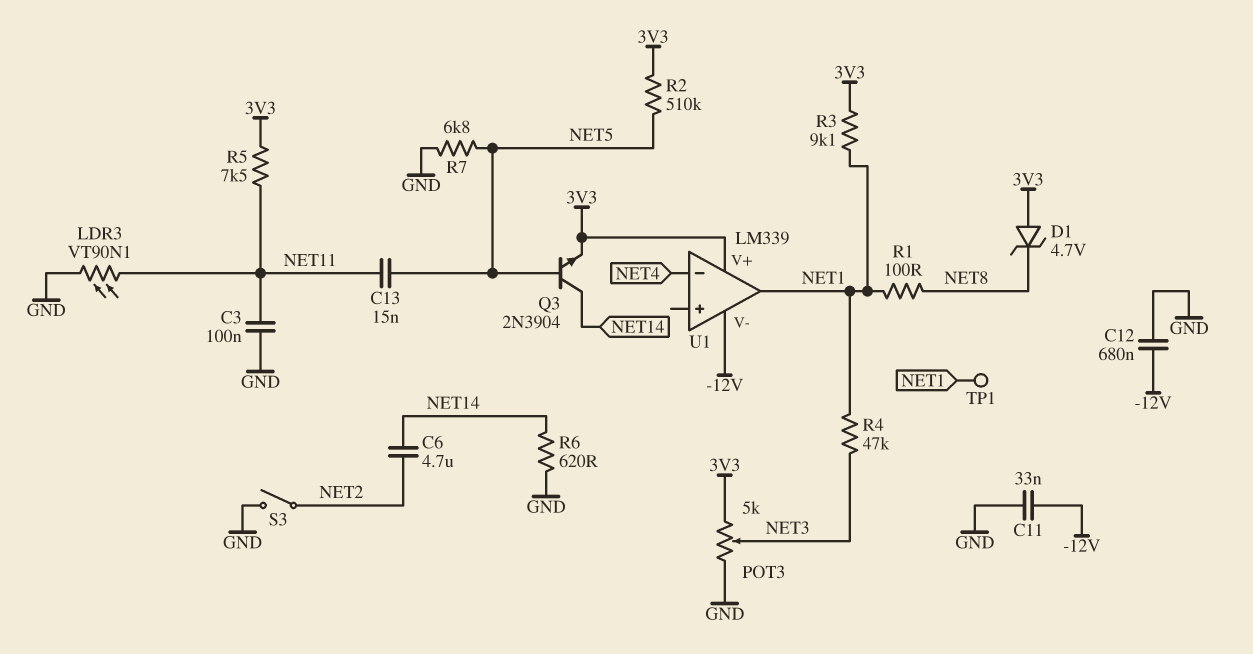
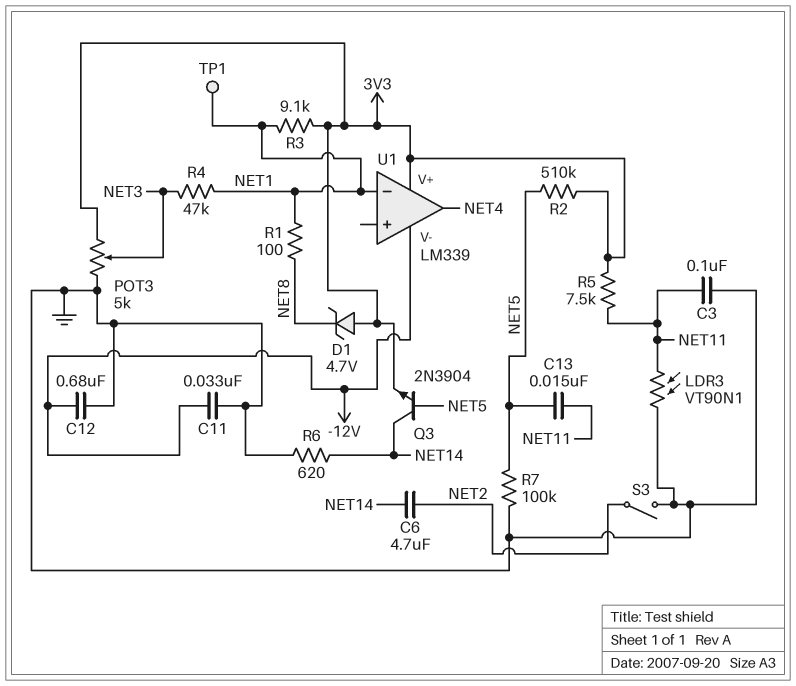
R7: 6.8k (GND, NET5) -> 100k (GND, NET5)
U1 pin in-: NET4 -> NET1
U1 pin out: NET1 -> NET4

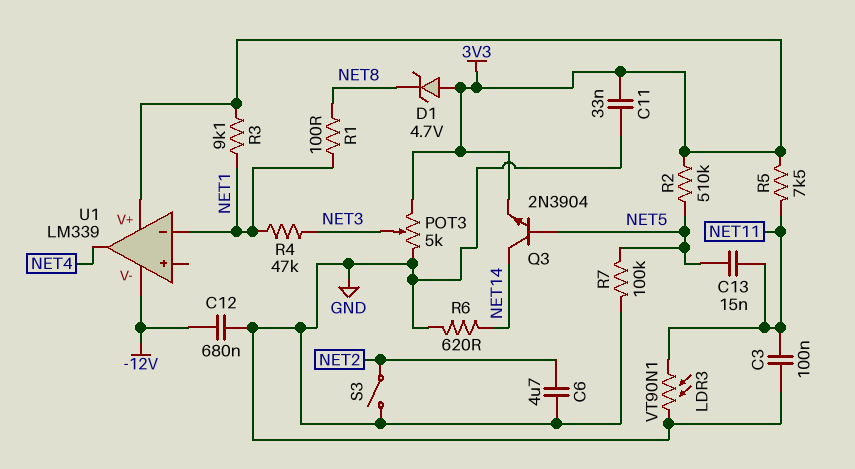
C6: 4.7uF (NET2, NET14) -> 4.7uF (GND, NET2)
C11: 33nF (-12V, GND) -> 33nF (3V3, GND)
TP1: test point (NET1) -> none

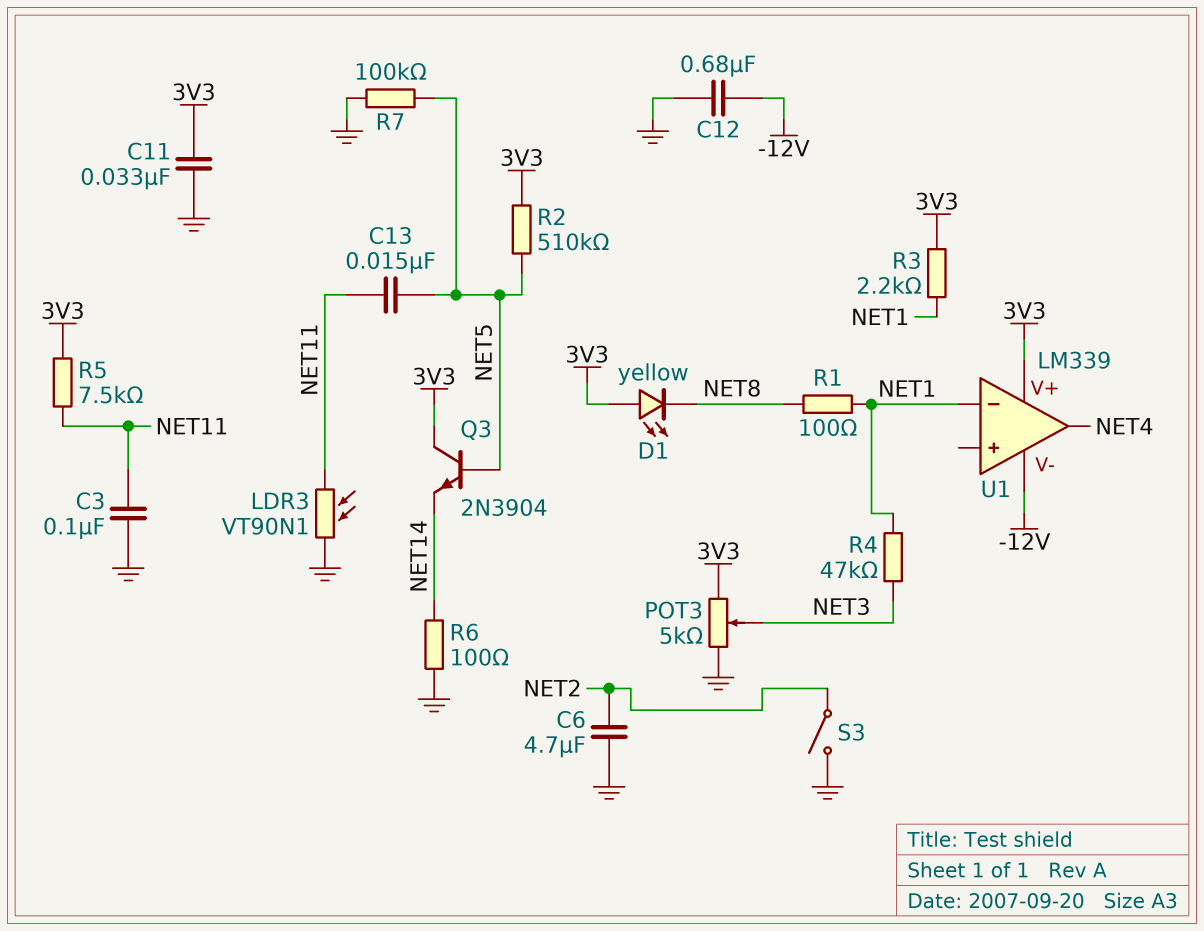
D1: zener 4.7V (A 3V3, K NET8) -> LED yellow (A 3V3, K NET8)
Q3: NPN 2N3904 (B NET5, C NET14, E 3V3) -> NPN 2N3904 (B NET5, C 3V3, E NET14)
R3: 9.1k (3V3, NET1) -> 2.2k (3V3, NET1)
R6: 620 (GND, NET14) -> 100 (GND, NET14)

